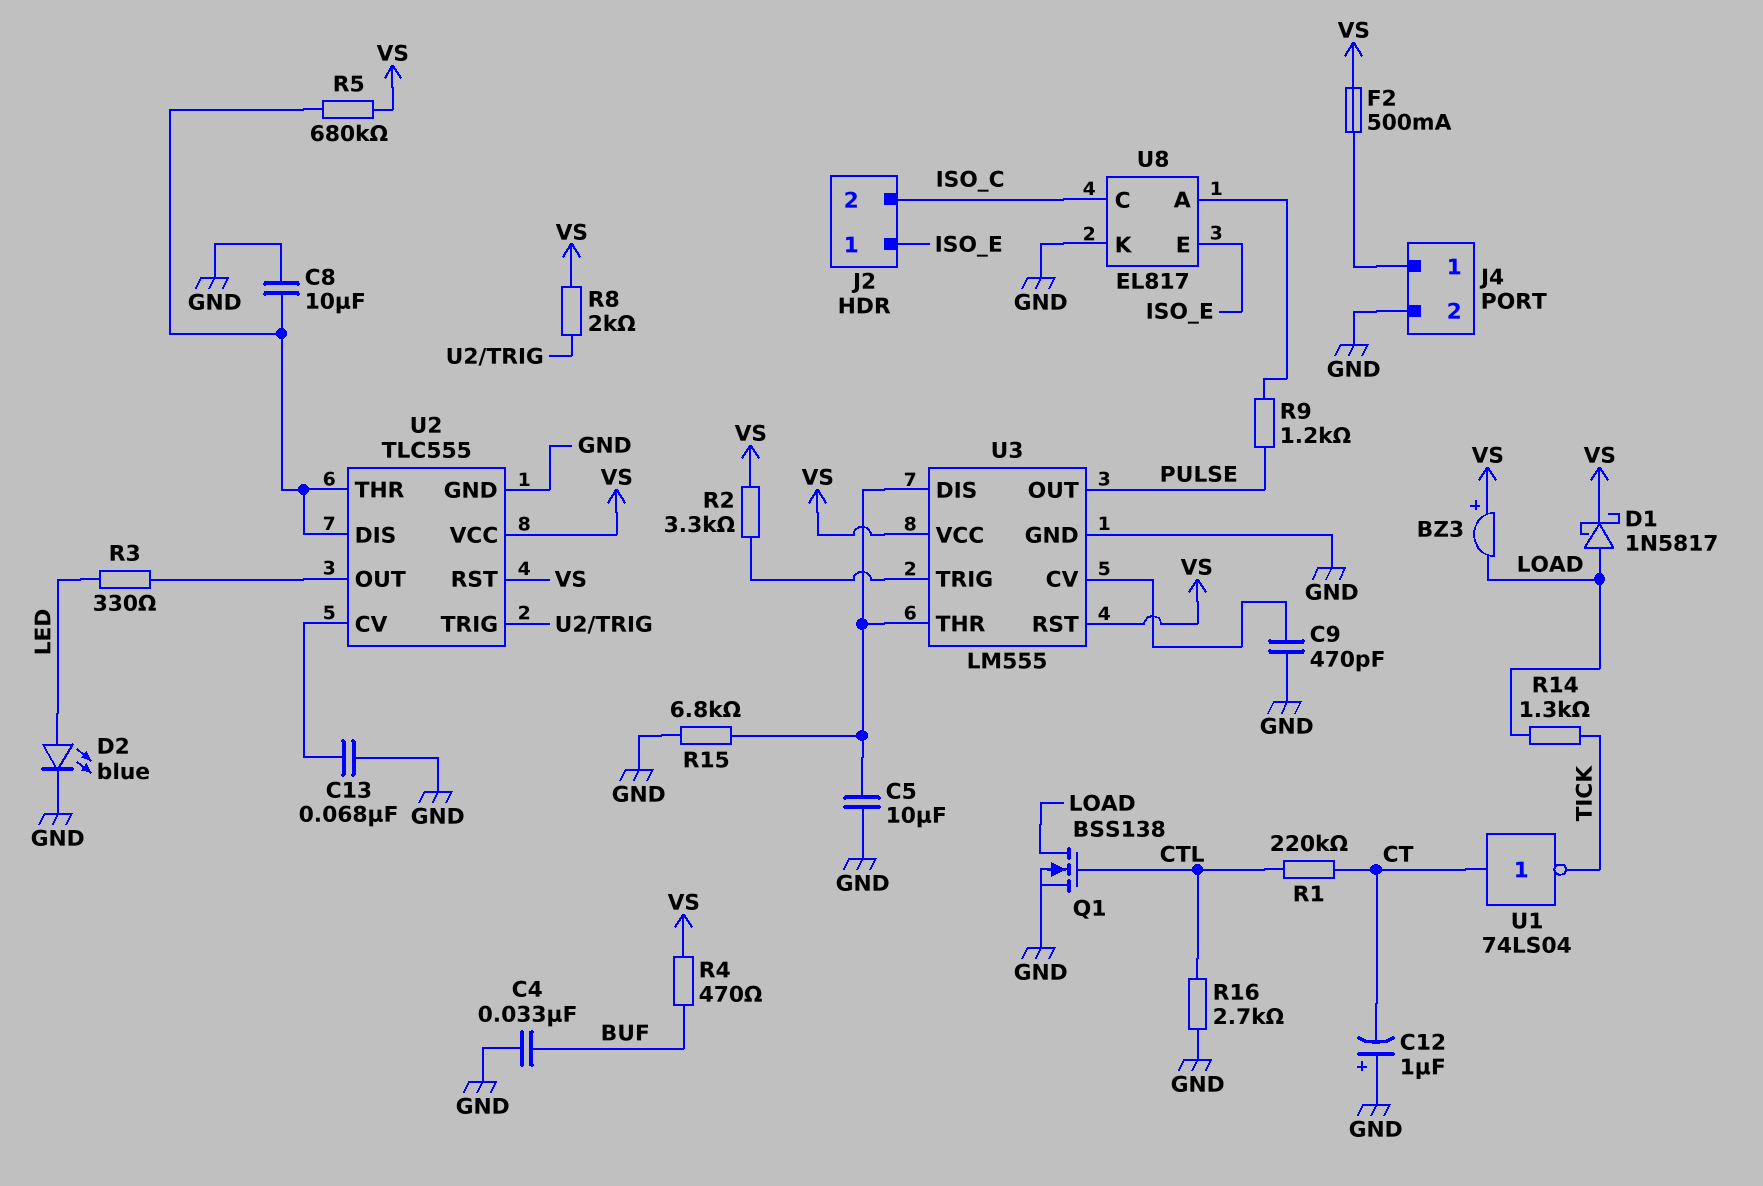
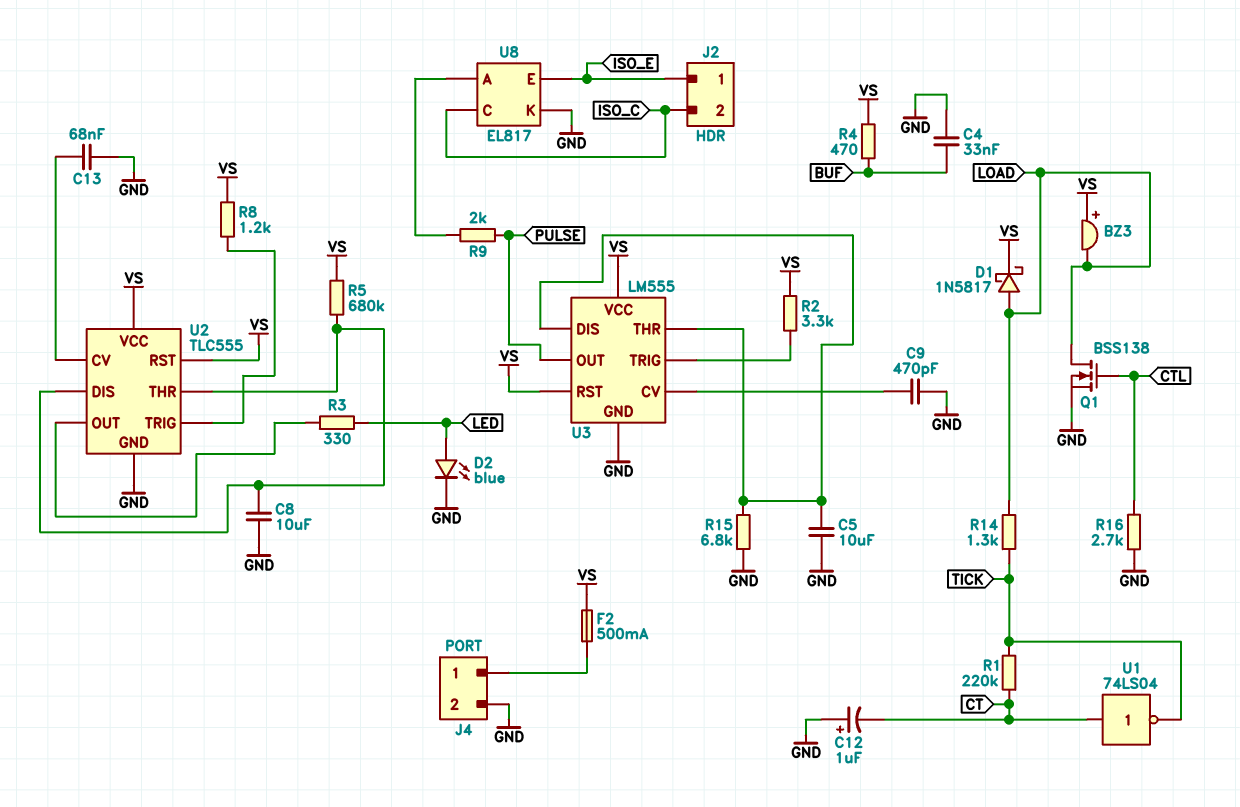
R1: 220k (CT, CTL) -> 220k (CT, TICK)
R8: 2k (U2/TRIG, VS) -> 1.2k (U2/TRIG, VS)
R9: 1.2k (PULSE, U8/A) -> 2k (PULSE, U8/A)

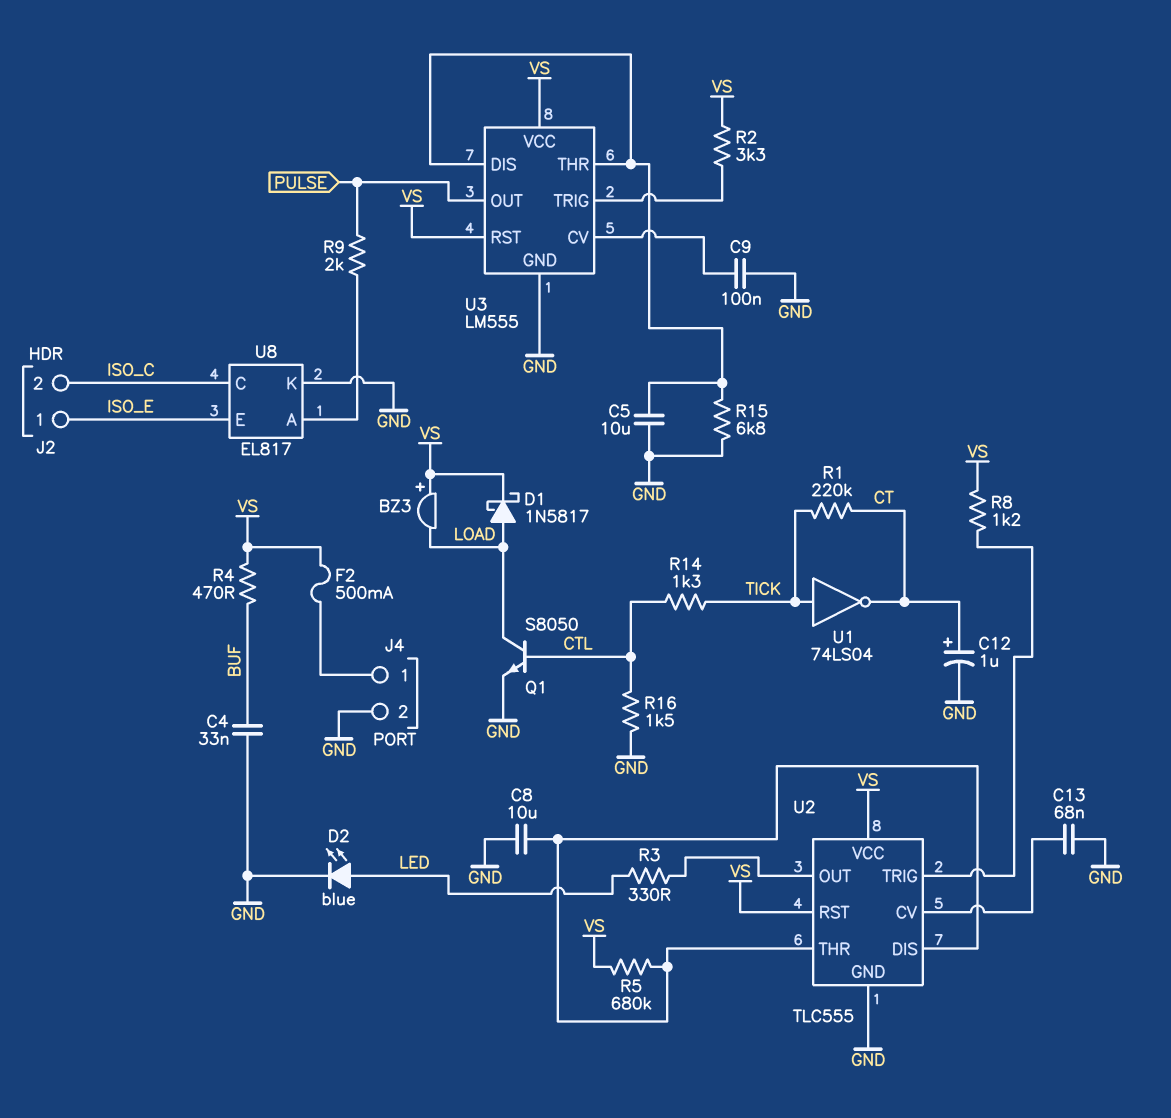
C9: 470pF (GND, U3/CV) -> 100nF (GND, U3/CV)
C12: 1uF (plus GND, minus CT) -> 1uF (plus CT, minus GND)
Q1: NMOS BSS138 (G CTL, D LOAD, S GND) -> NPN S8050 (B CTL, C LOAD, E GND)
R14: 1.3k (LOAD, TICK) -> 1.3k (CTL, TICK)
R16: 2.7k (CTL, GND) -> 1.5k (CTL, GND)
U1: NOT 74LS04 (in CT, out TICK) -> NOT 74LS04 (in TICK, out CT)

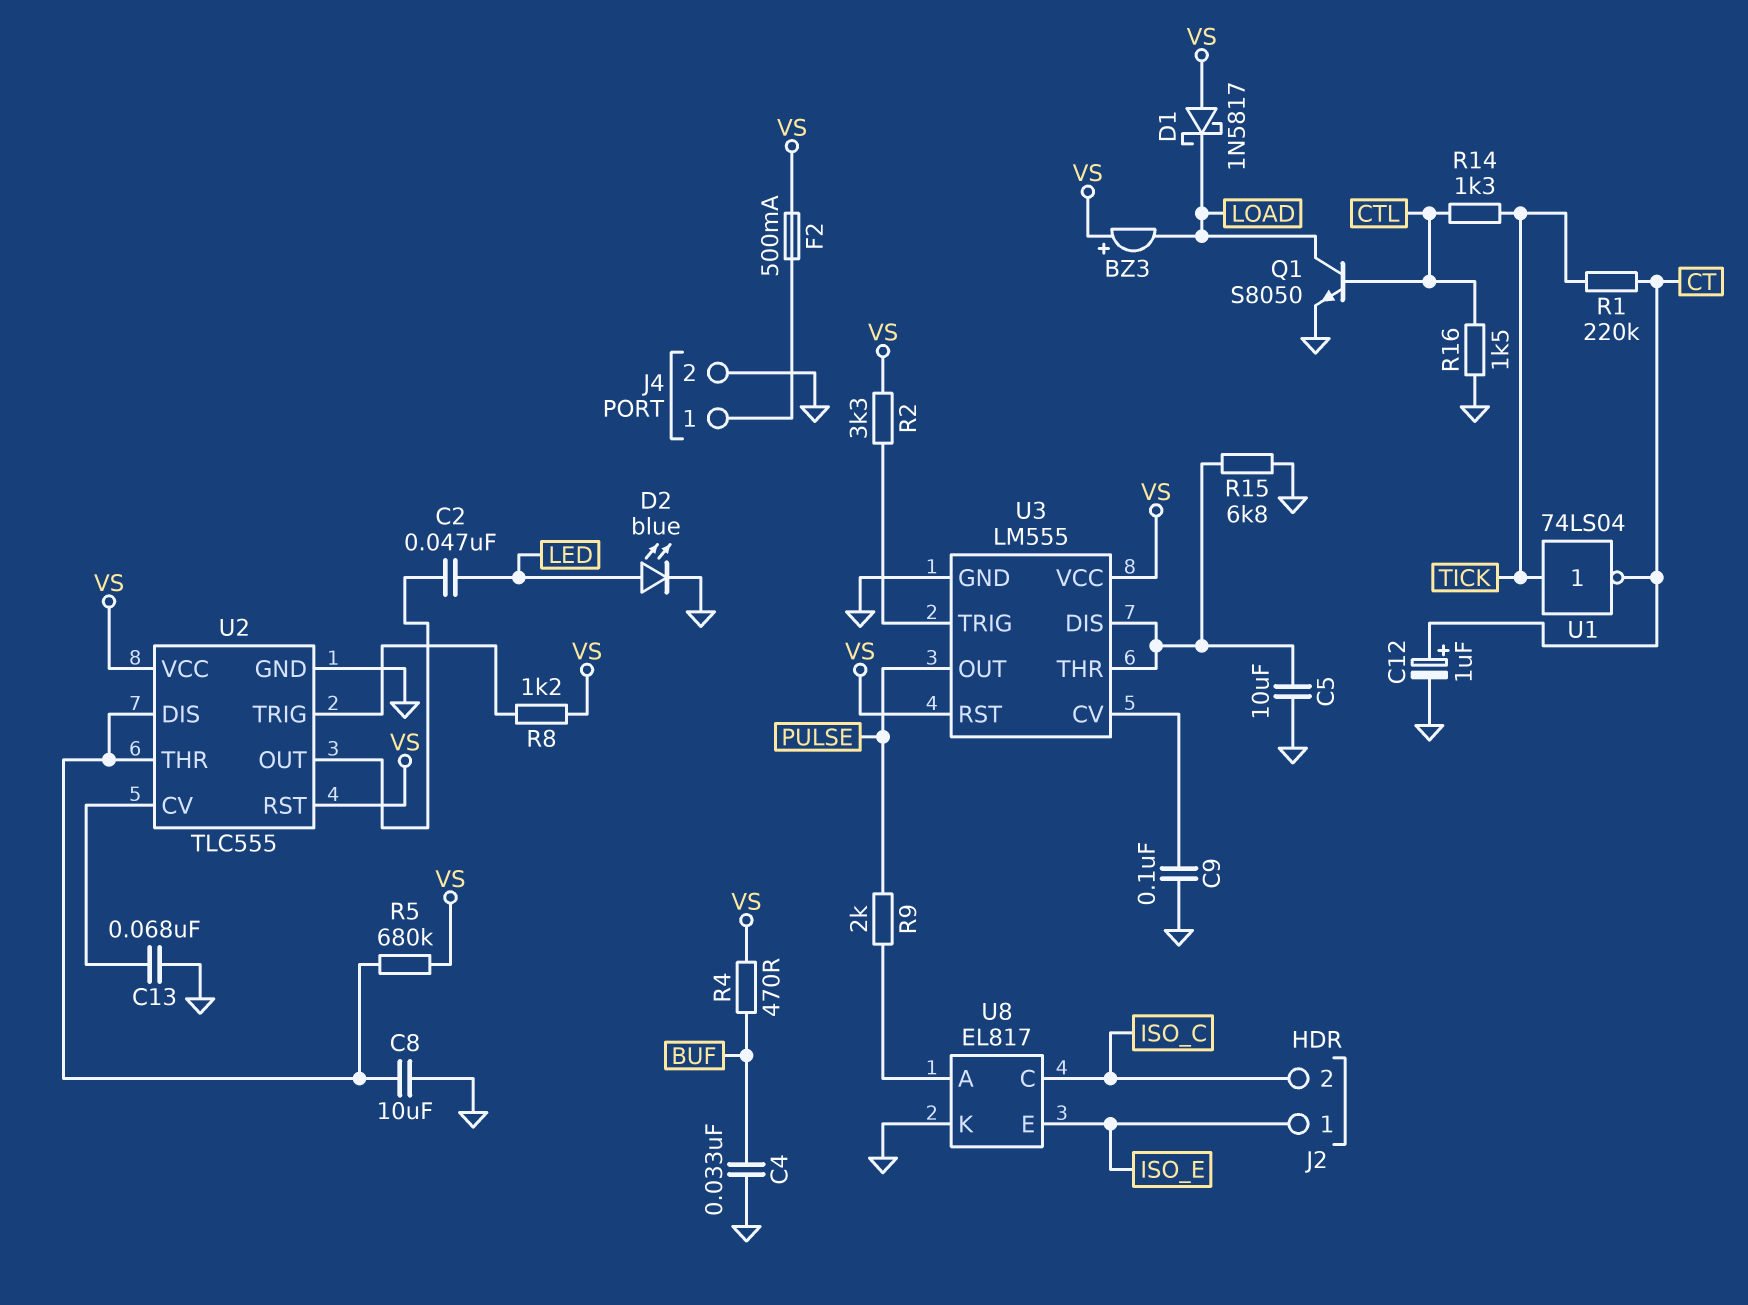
C2: none -> 47nF (LED, U2/OUT)
D1: schottky 1N5817 (A LOAD, K VS) -> schottky 1N5817 (A VS, K LOAD)
R3: 330 (LED, U2/OUT) -> none

